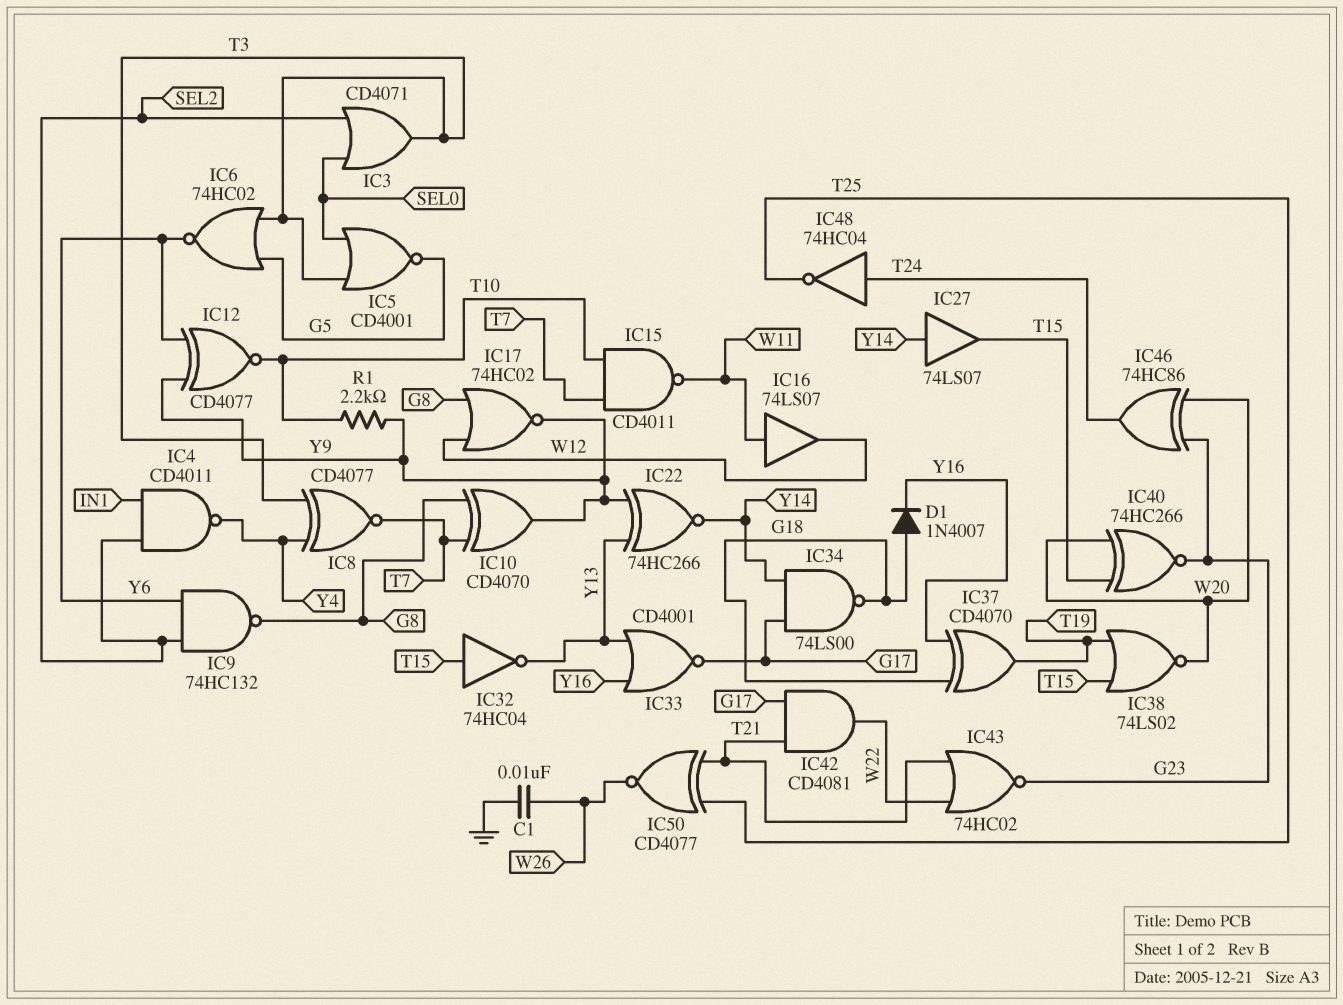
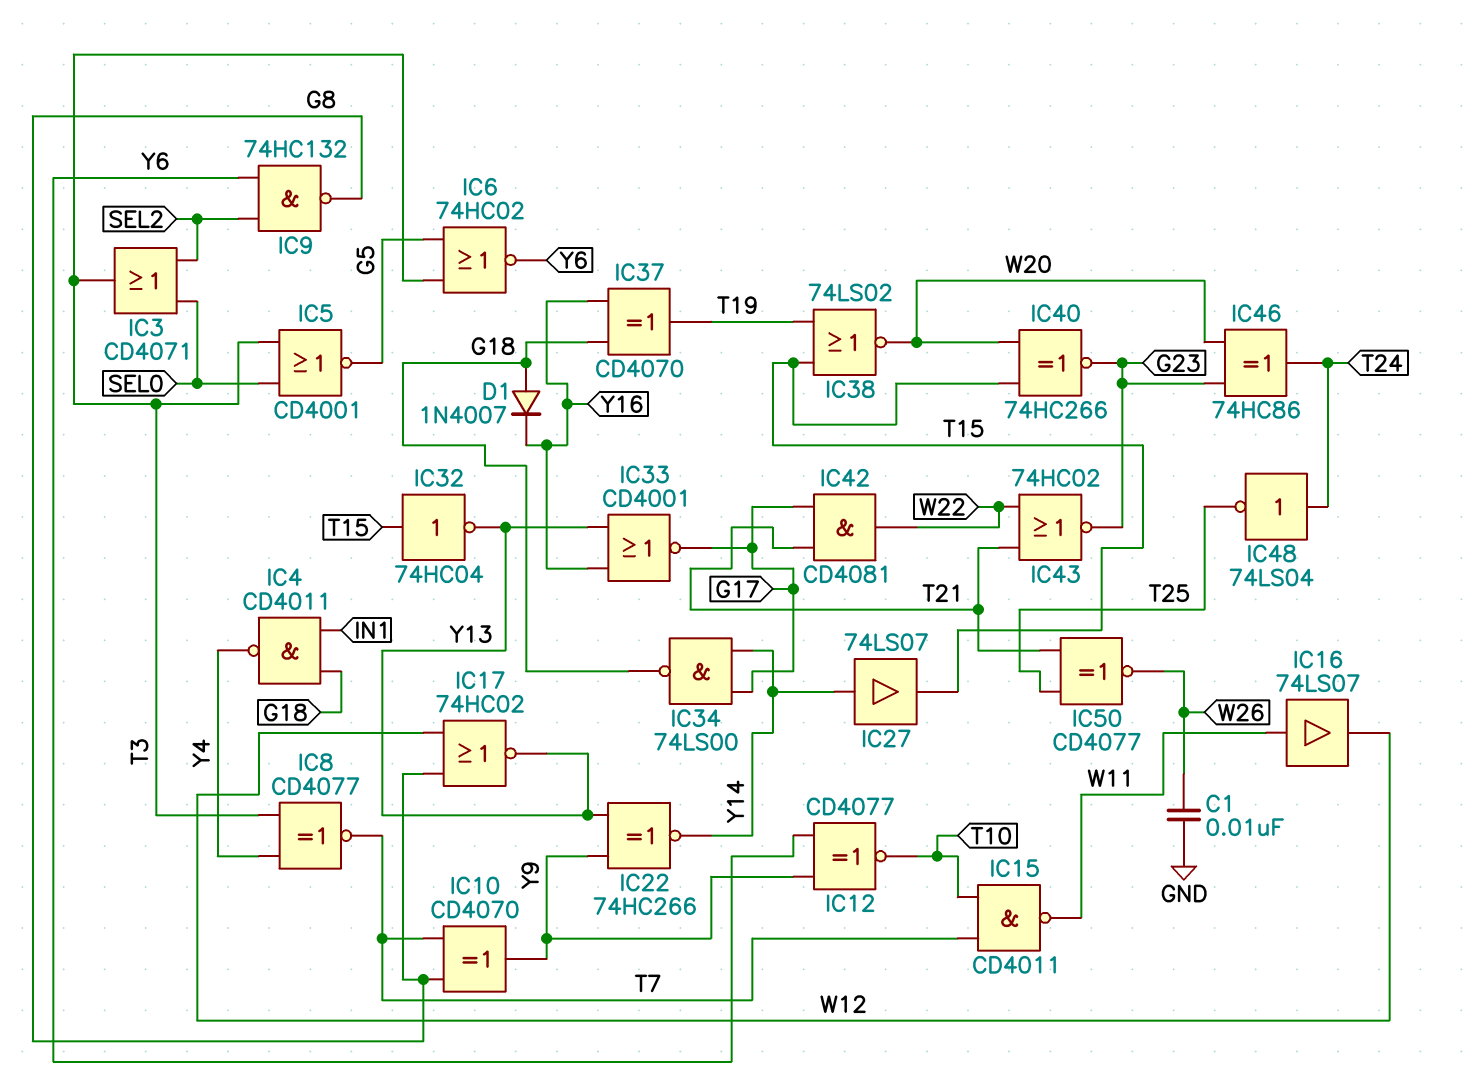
IC4: NAND CD4011 (in IN1, in SEL2, out Y4) -> NAND CD4011 (in G18, in IN1, out Y4)
IC17: NOR 74HC02 (in G8, in W12, out Y9) -> NOR 74HC02 (in G8, in W12, out Y13)
IC48: NOT 74HC04 (in T24, out T25) -> NOT 74LS04 (in T24, out T25)
R1: 2.2k (T10, Y9) -> none

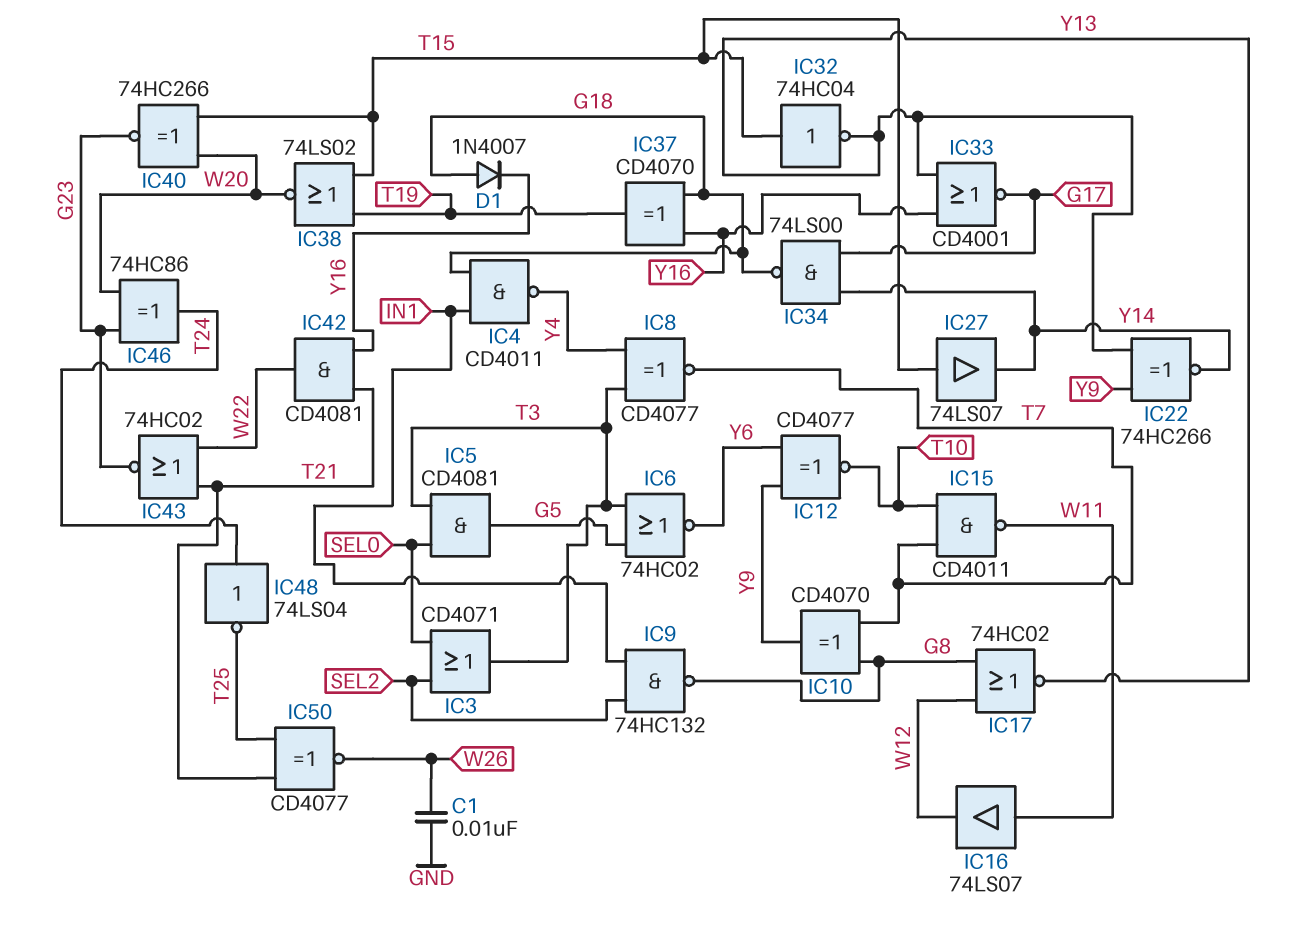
IC5: NOR CD4001 (in SEL0, in T3, out G5) -> AND CD4081 (in SEL0, in T3, out G5)
IC9: NAND 74HC132 (in SEL2, in Y6, out G8) -> NAND 74HC132 (in IN1, in SEL2, out G8)
IC27: buffer 74LS07 (in Y14, out T15) -> buffer 74LS07 (in T15, out Y14)
IC42: AND CD4081 (in G17, in T21, out W22) -> AND CD4081 (in T21, in Y16, out W22)

